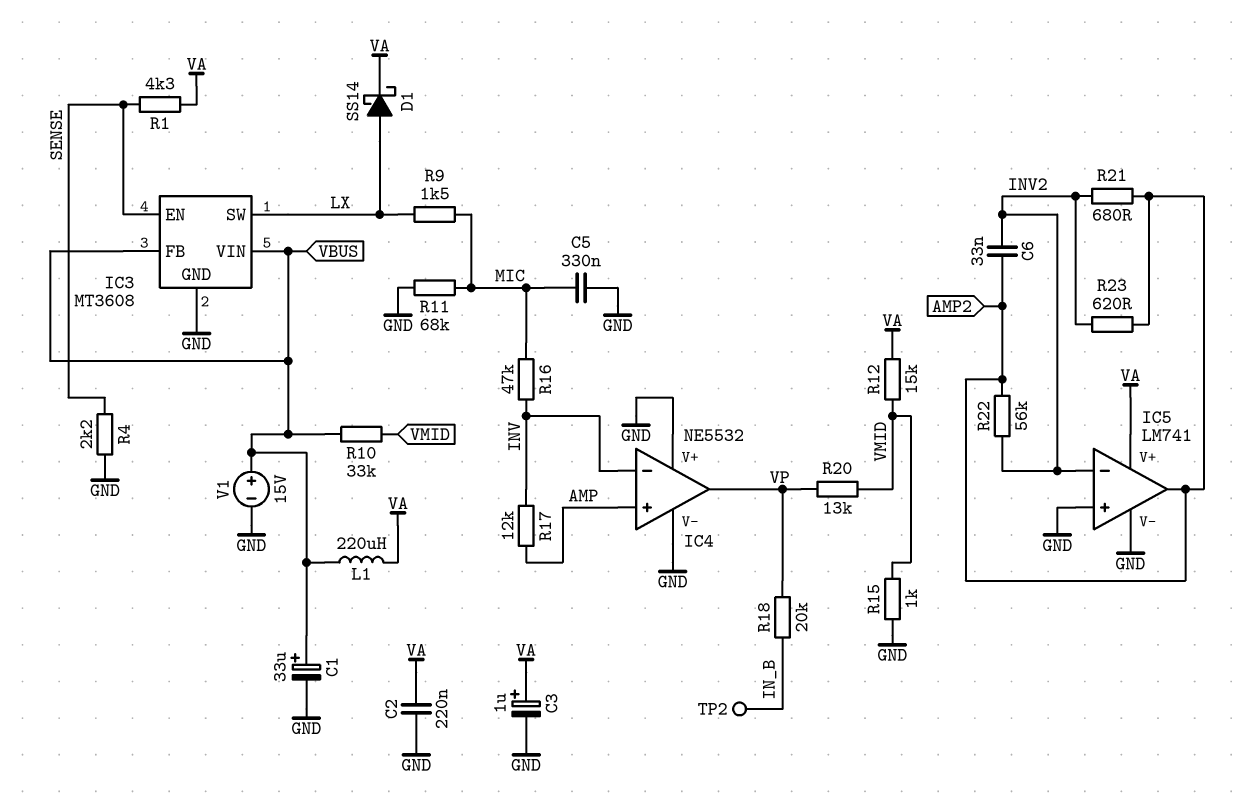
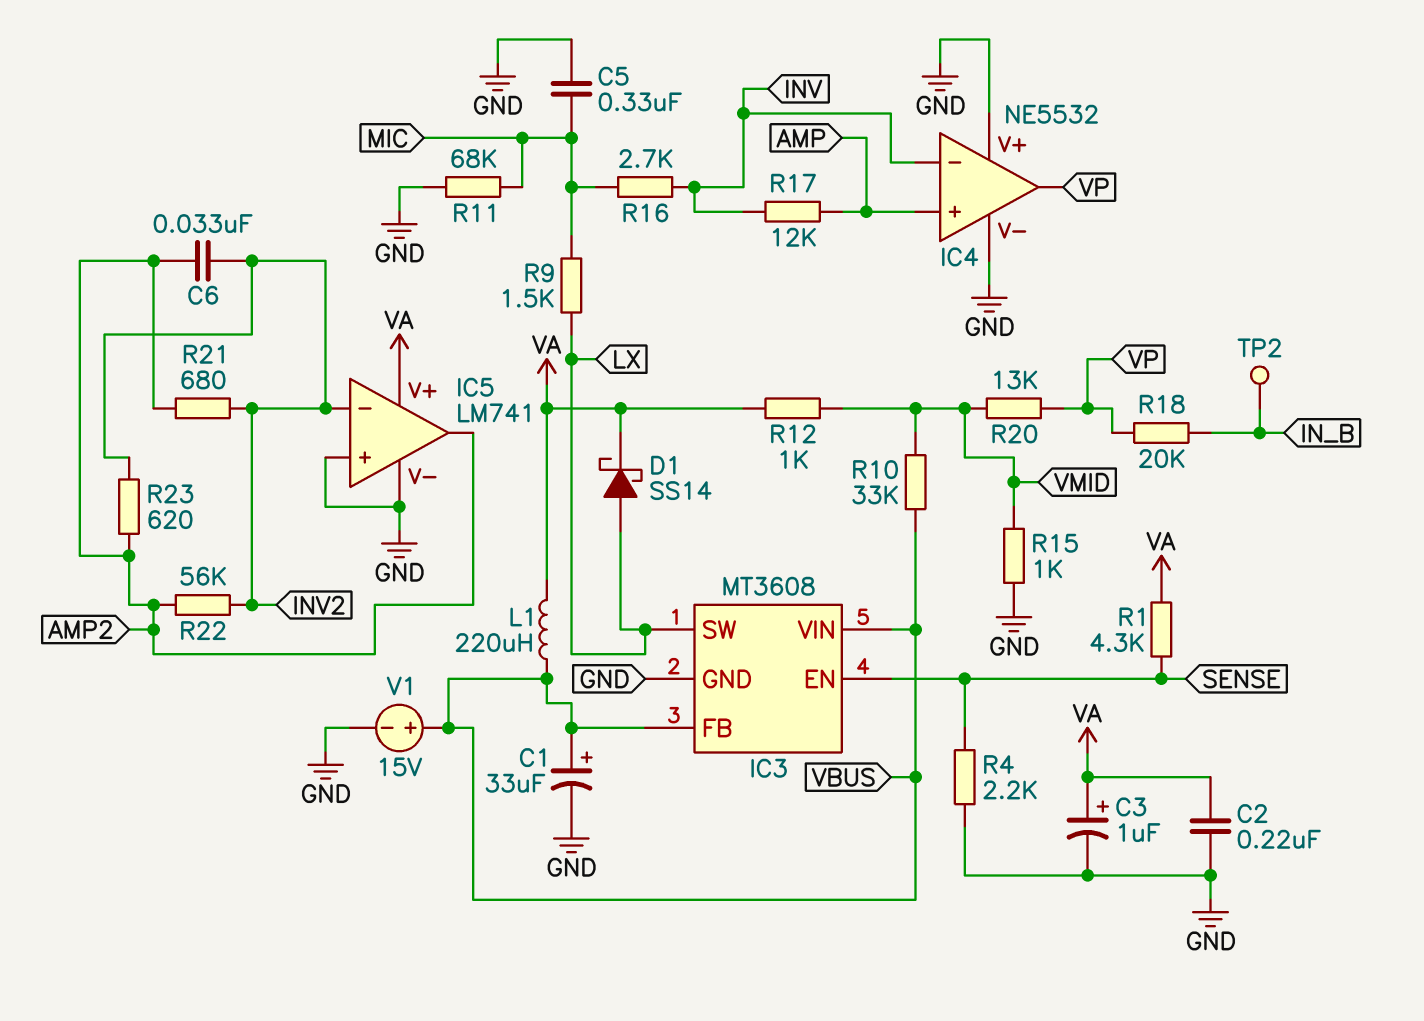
R12: 15k (VA, VMID) -> 1k (VA, VMID)
R16: 47k (INV, MIC) -> 2.7k (INV, MIC)

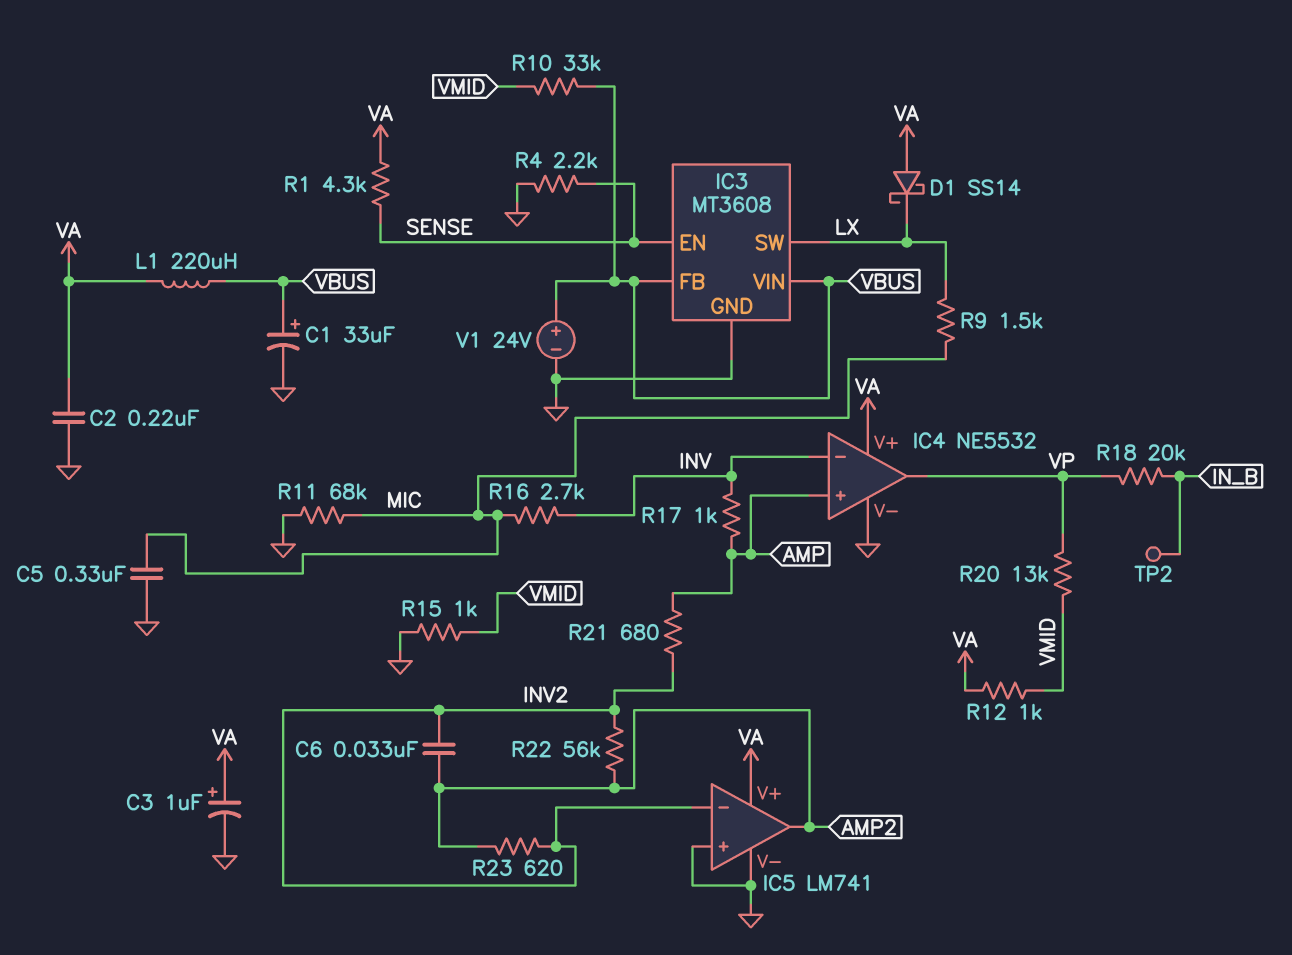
D1: schottky SS14 (A LX, K VA) -> schottky SS14 (A VA, K LX)
IC4 pin V+: GND -> VA
R17: 12k (AMP, INV) -> 1k (AMP, INV)
R21: 680 (AMP2, INV2) -> 680 (AMP, INV2)
V1: 15V (plus VBUS, minus GND) -> 24V (plus VBUS, minus GND)

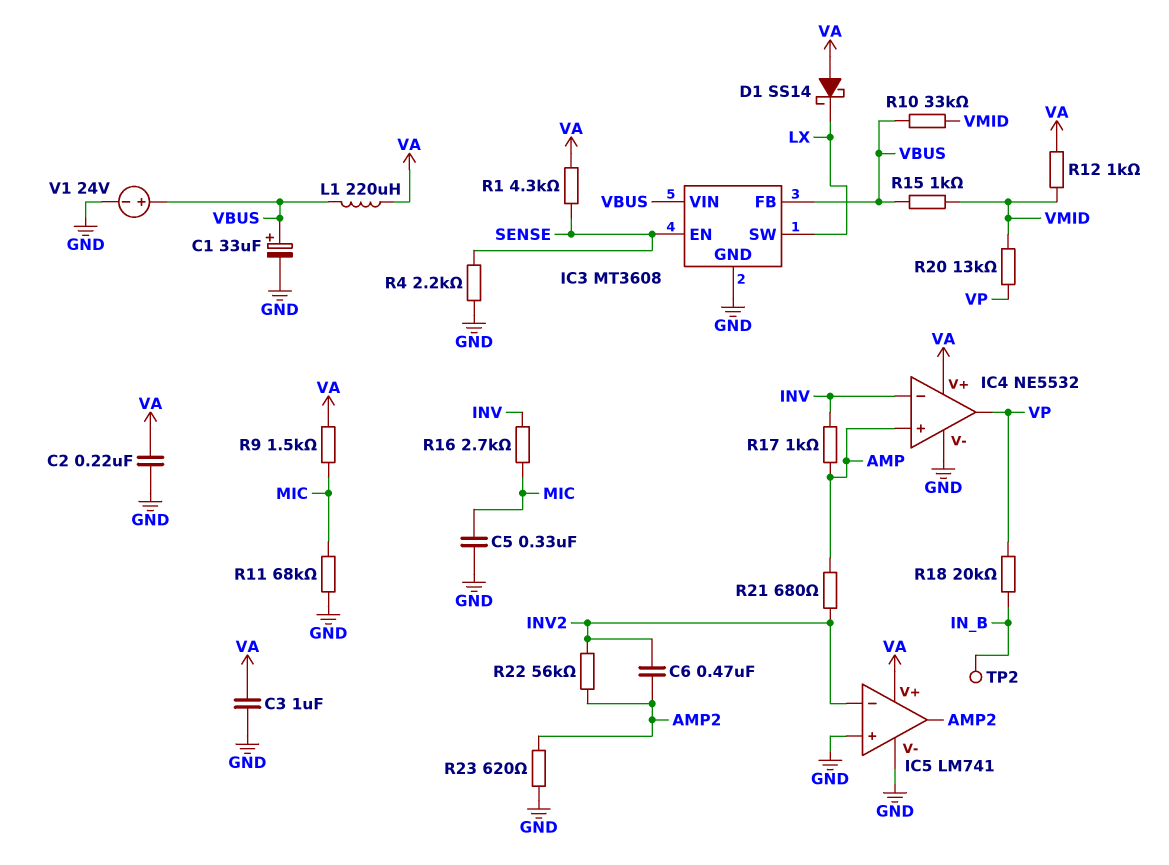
C3: 1uF (plus VA, minus GND) -> 1uF (GND, VA)
C6: 33nF (AMP2, INV2) -> 470nF (AMP2, INV2)
R9: 1.5k (LX, MIC) -> 1.5k (MIC, VA)
R15: 1k (GND, VMID) -> 1k (VBUS, VMID)
R23: 620 (AMP2, INV2) -> 620 (AMP2, GND)

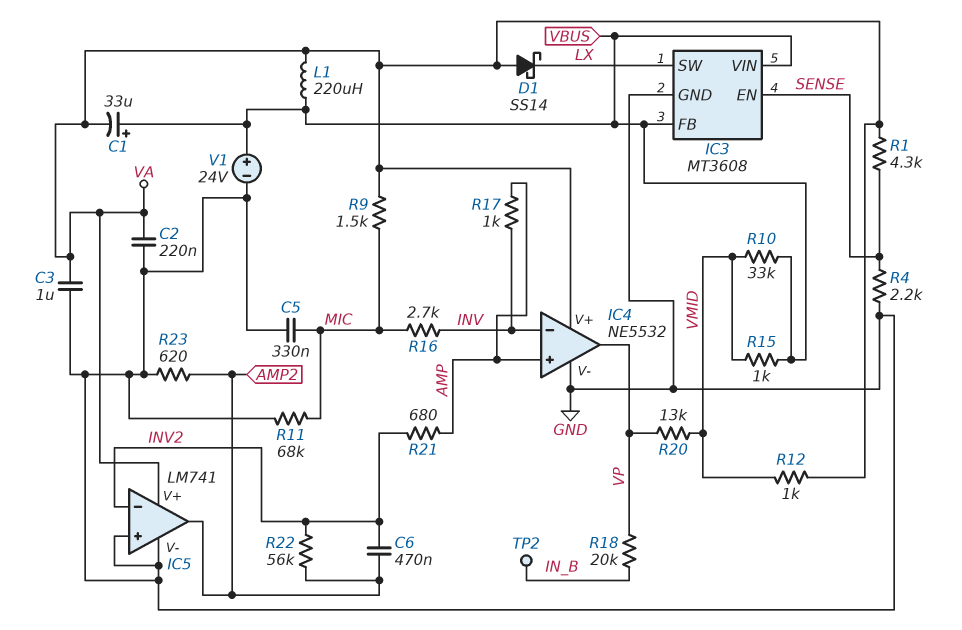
C1: 33uF (plus VBUS, minus GND) -> 33uF (plus VBUS, minus VA)

